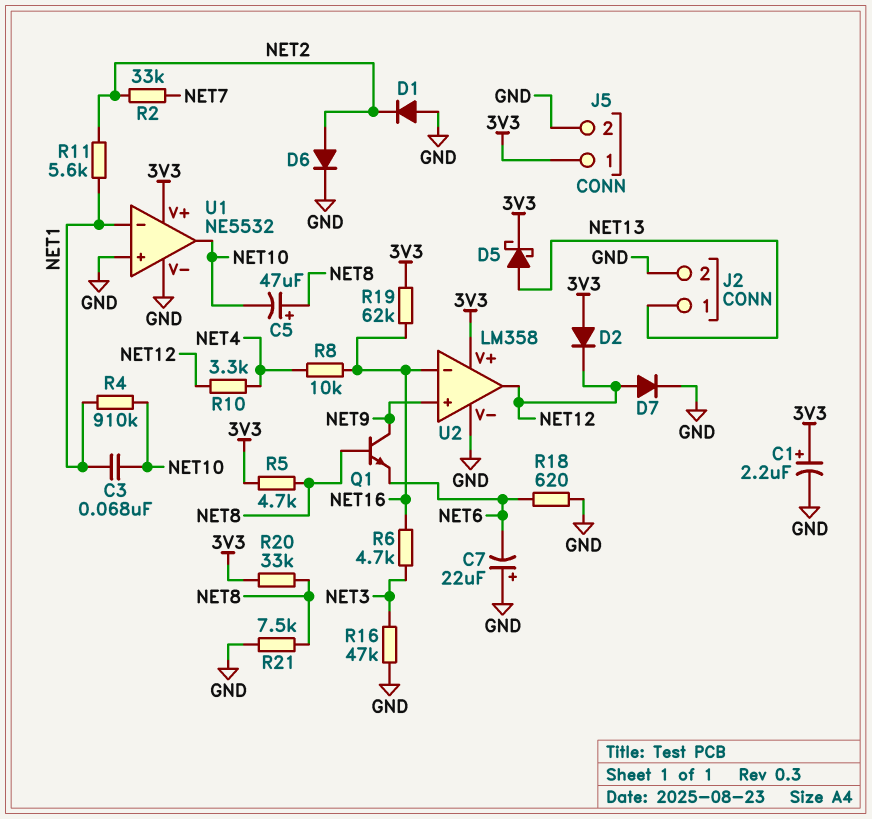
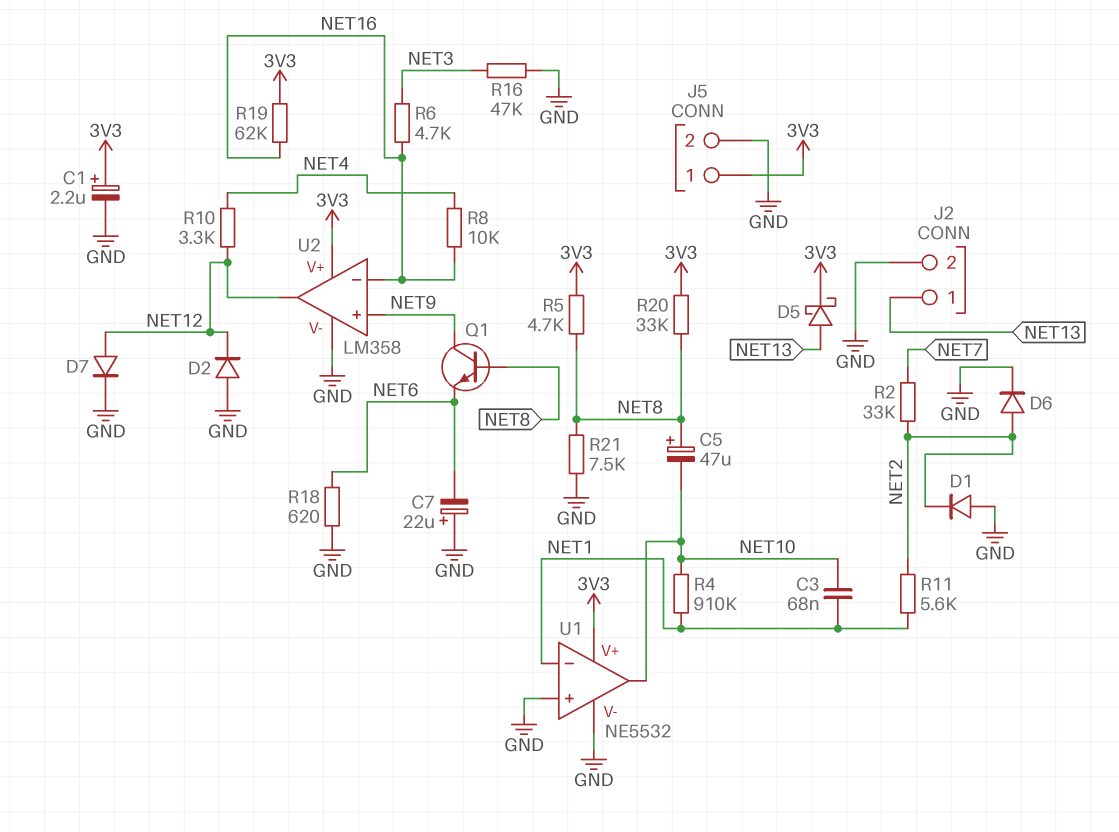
D2: diode (A 3V3, K NET12) -> diode (A GND, K NET12)

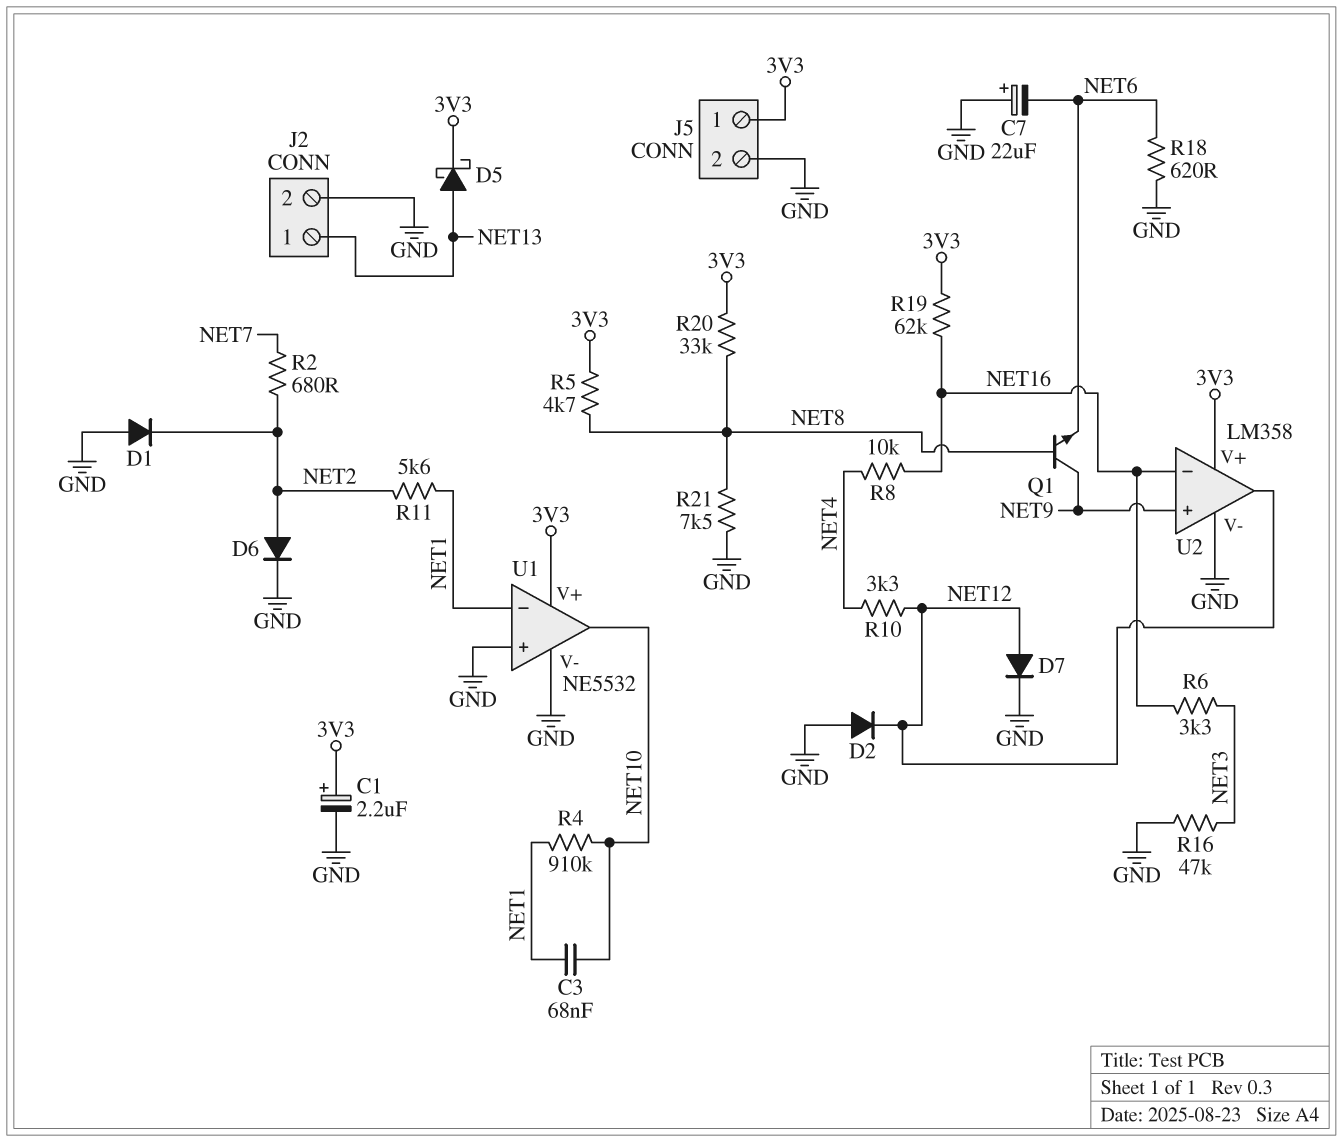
C5: 47uF (plus NET8, minus NET10) -> none
R2: 33k (NET2, NET7) -> 680 (NET2, NET7)
R6: 4.7k (NET3, NET16) -> 3.3k (NET3, NET16)

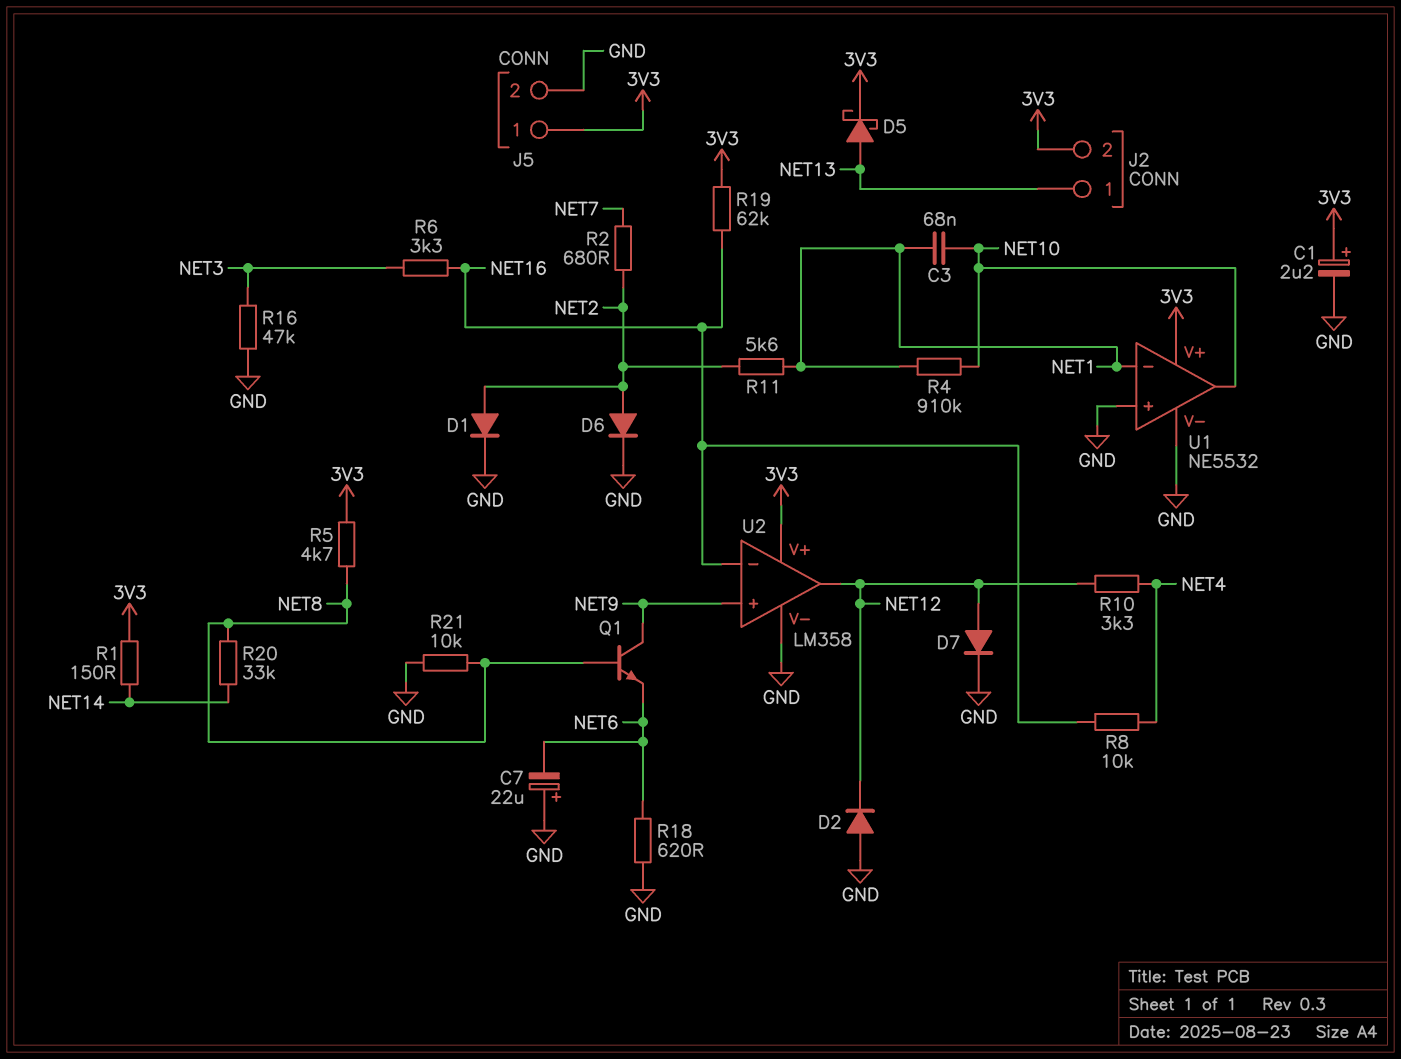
D1: diode (A GND, K NET2) -> diode (A NET2, K GND)
J2 pin 2: GND -> 3V3
R1: none -> 150 (3V3, NET14)
R20: 33k (3V3, NET8) -> 33k (NET8, NET14)
R21: 7.5k (GND, NET8) -> 10k (GND, NET8)

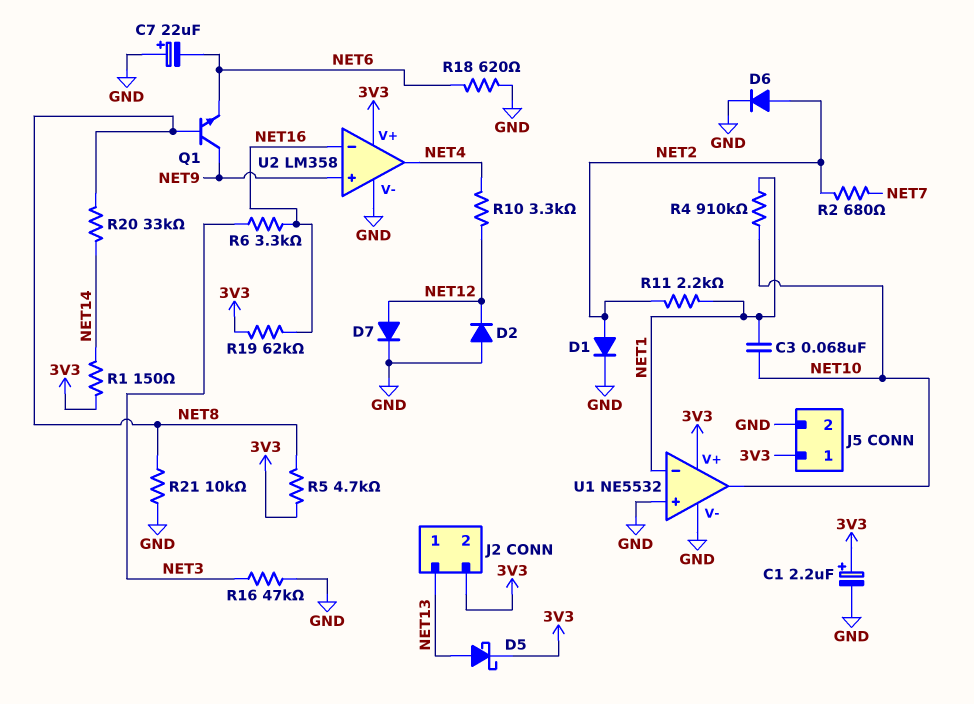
R8: 10k (NET4, NET16) -> none
R11: 5.6k (NET1, NET2) -> 2.2k (NET1, NET2)
U2 pin out: NET12 -> NET4

